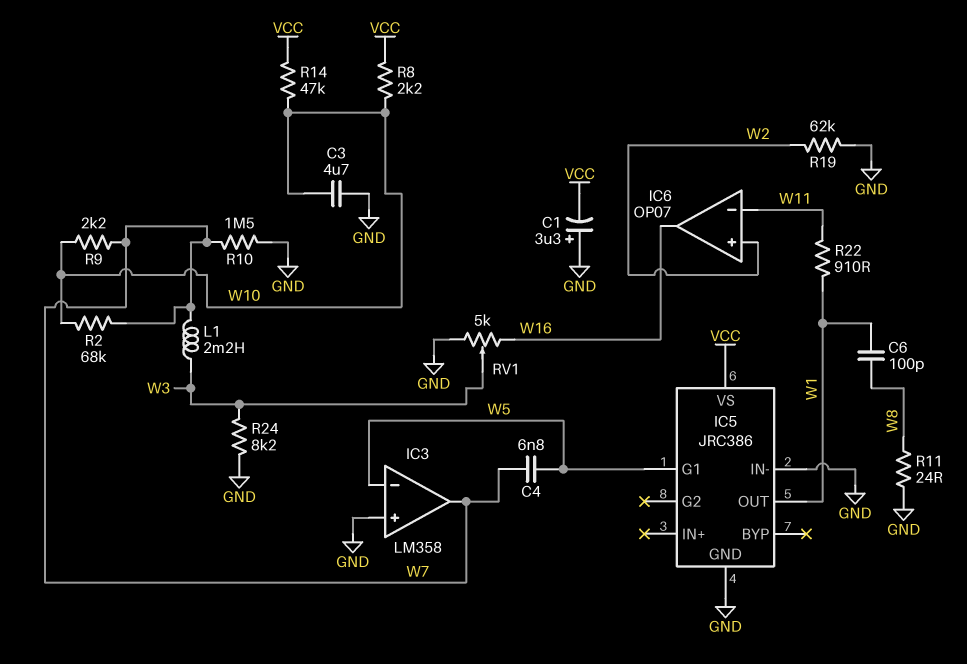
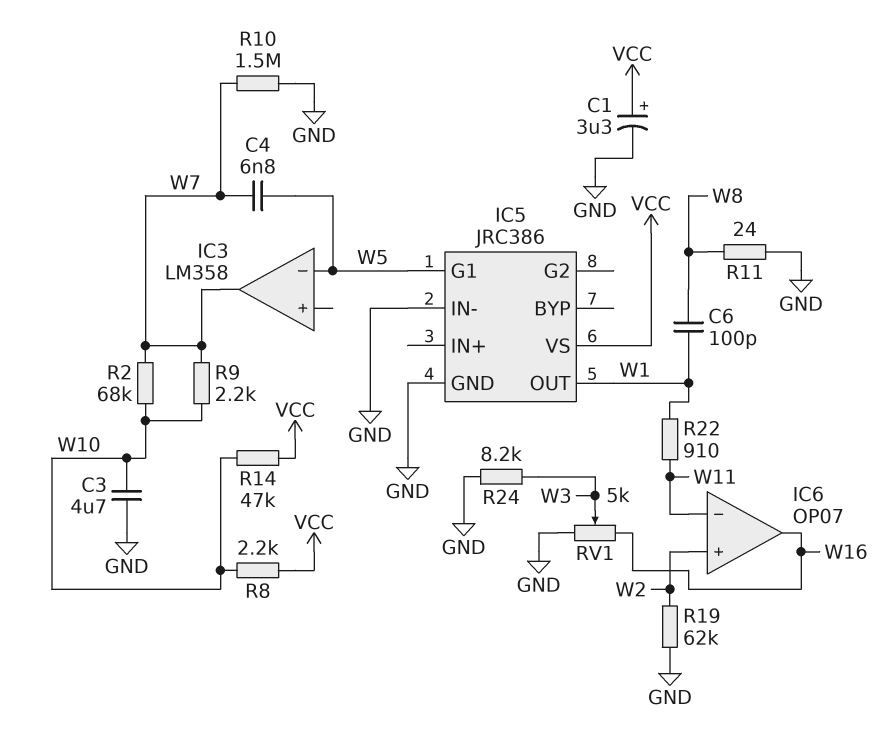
C1: 3.3uF (plus GND, minus VCC) -> 3.3uF (plus VCC, minus GND)
IC3 pin in+: GND -> none
L1: 2.2mH (W3, W7) -> none

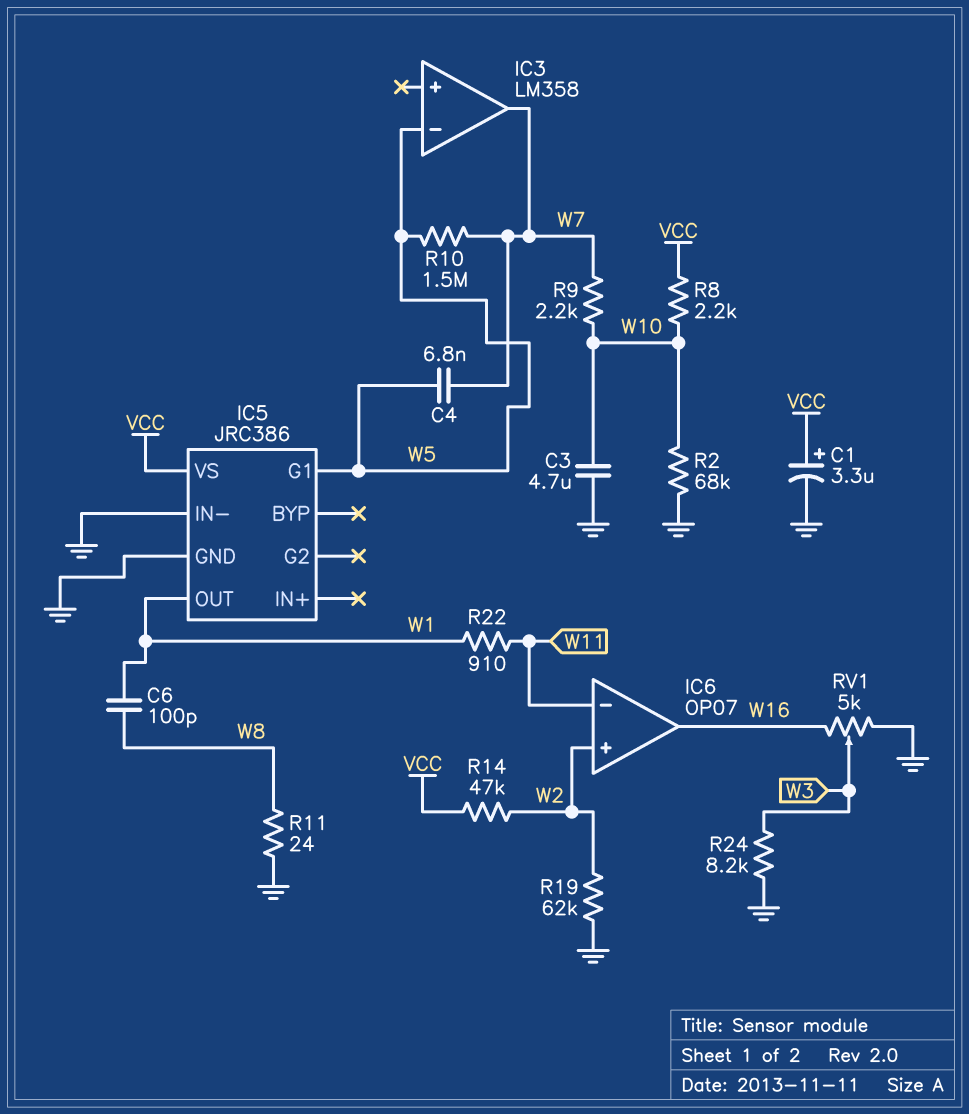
R2: 68k (W7, W10) -> 68k (GND, W10)
R10: 1.5M (GND, W7) -> 1.5M (W5, W7)
R14: 47k (VCC, W10) -> 47k (VCC, W2)

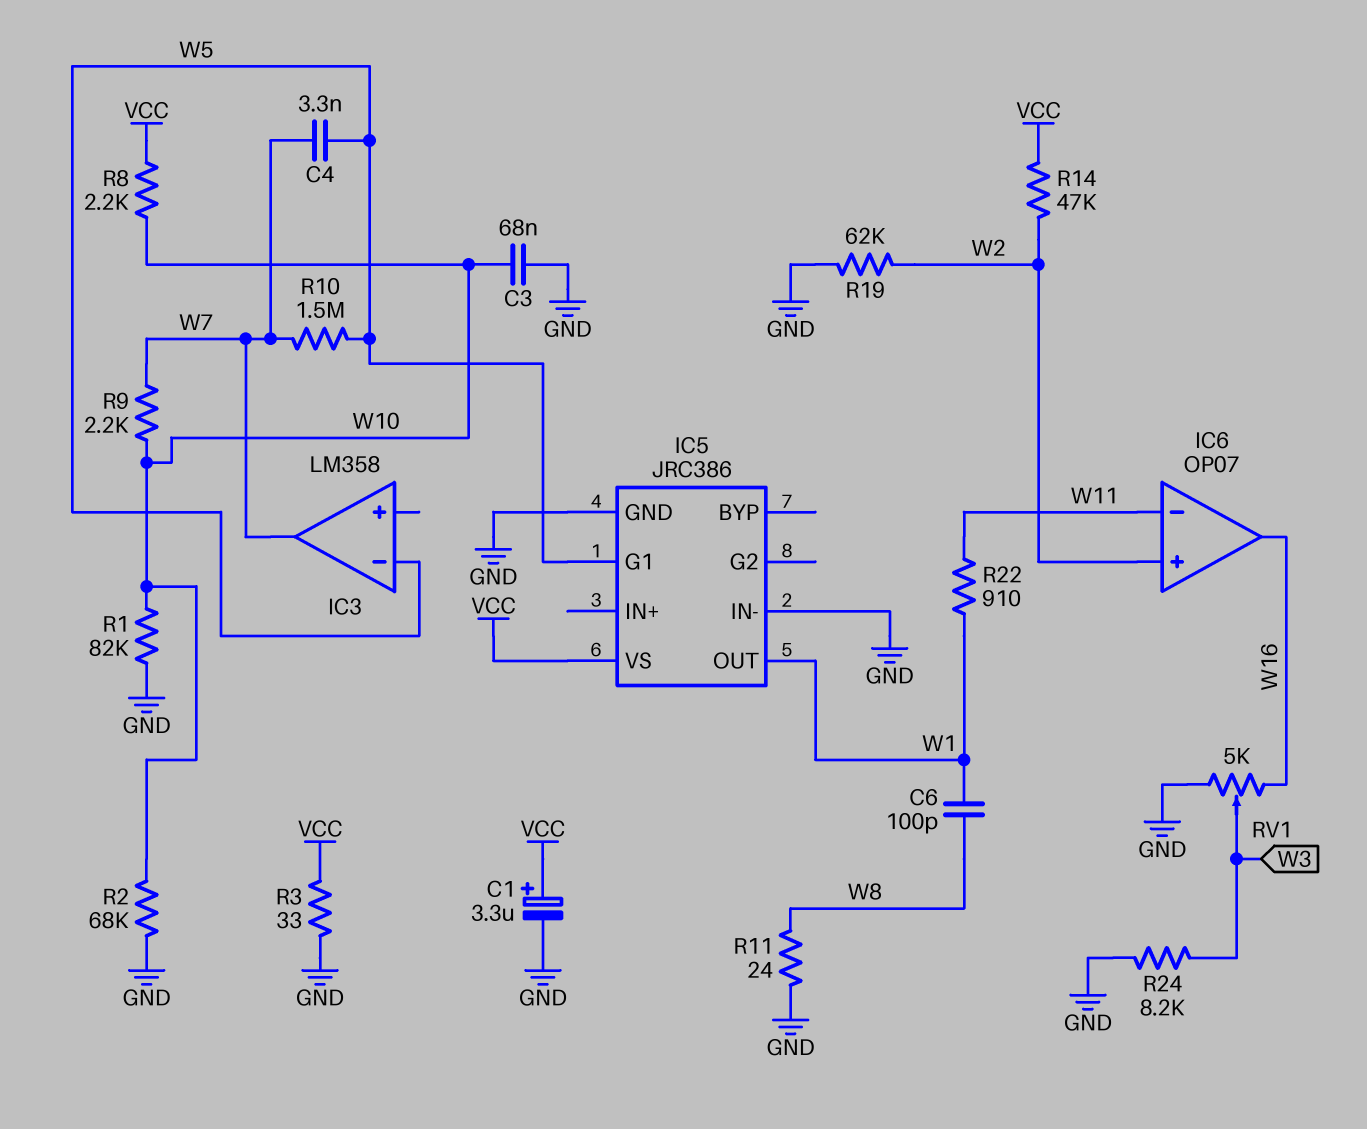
C3: 4.7uF (GND, W10) -> 68nF (GND, W10)
C4: 6.8nF (W5, W7) -> 3.3nF (W5, W7)
R1: none -> 82k (GND, W10)
R3: none -> 33 (GND, VCC)

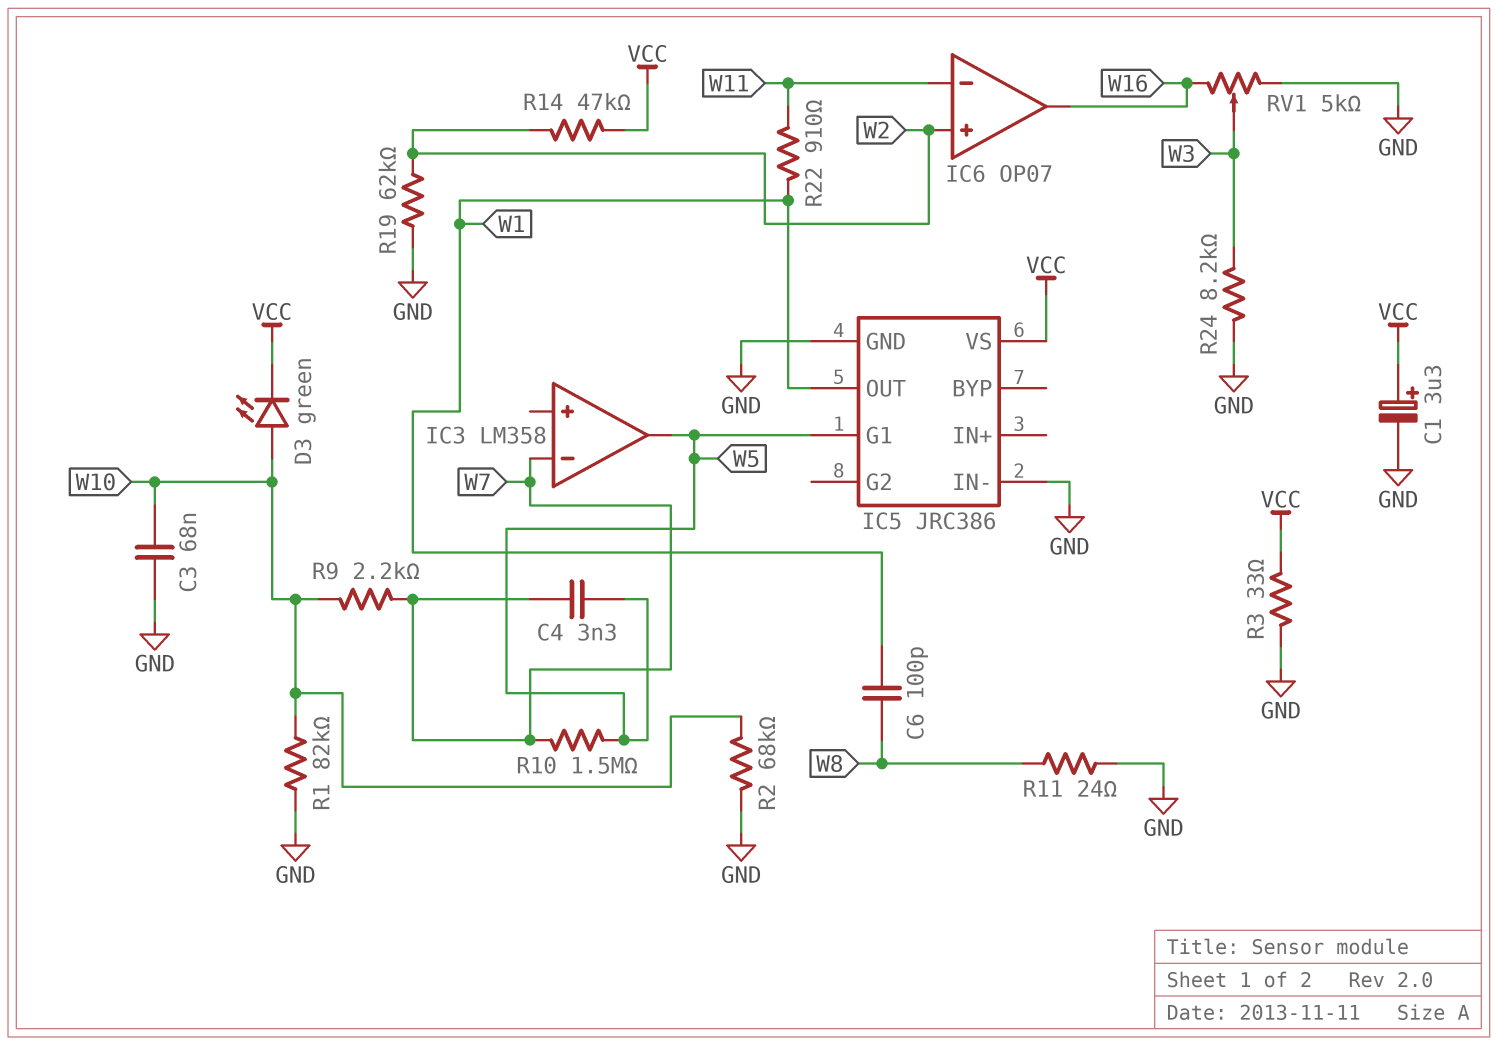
D3: none -> LED green (A W10, K VCC)
IC3 pin in-: W5 -> W7
IC3 pin out: W7 -> W5
R8: 2.2k (VCC, W10) -> none

